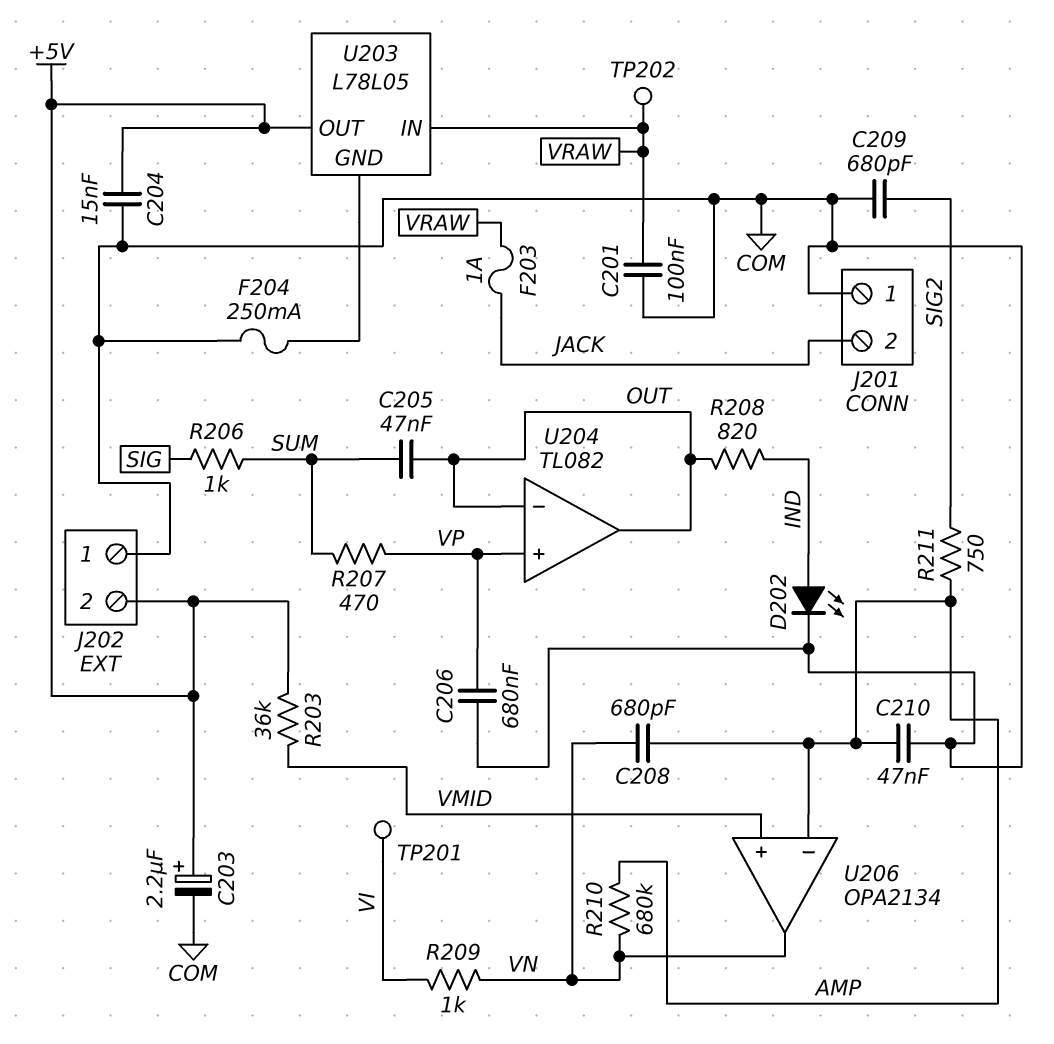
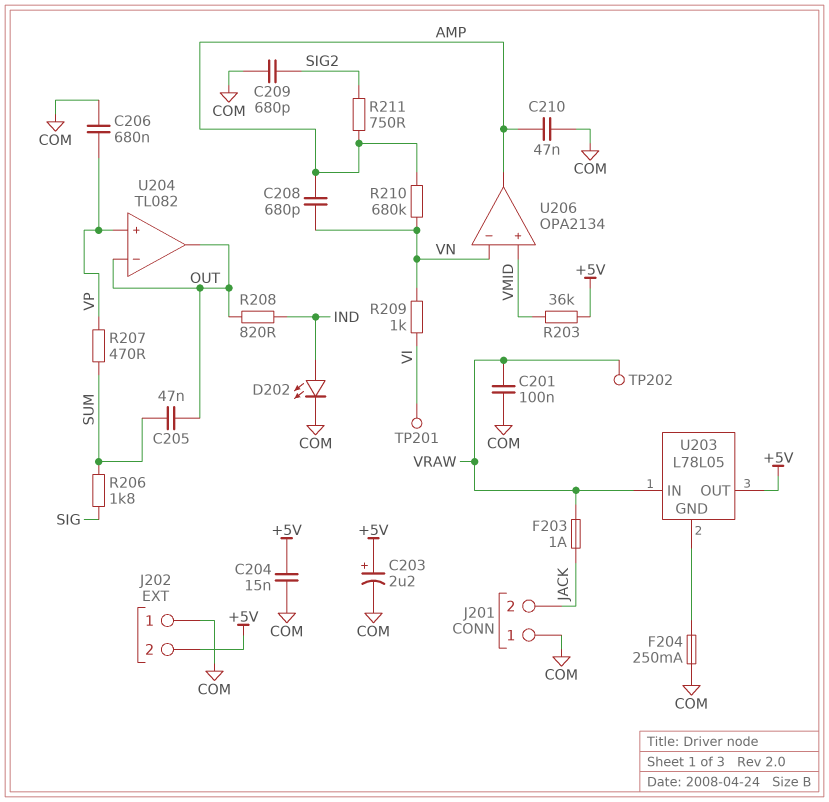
R206: 1k (SIG, SUM) -> 1.8k (SIG, SUM)
U206 pin in-: AMP -> VN
U206 pin out: VN -> AMP

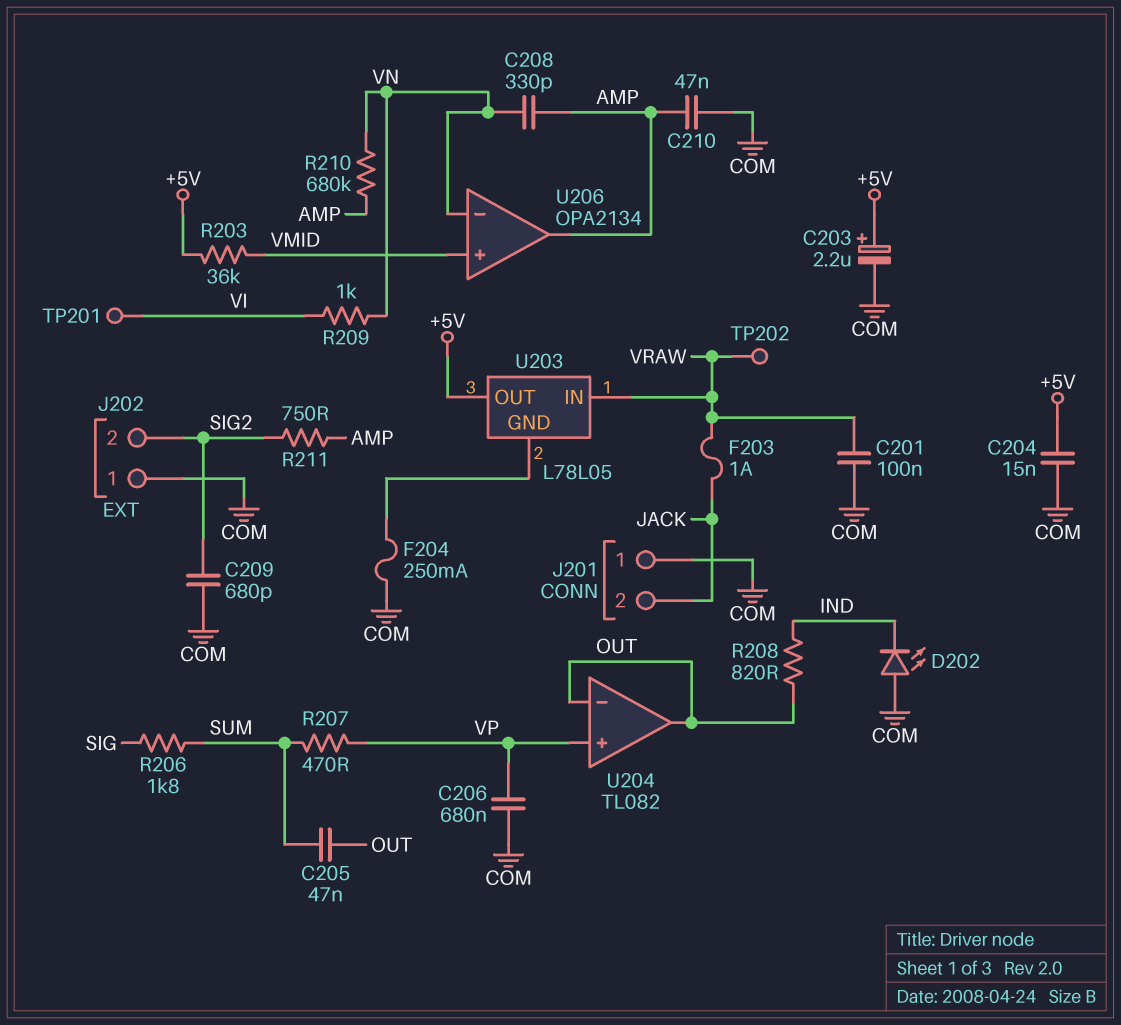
C208: 680pF (AMP, VN) -> 330pF (AMP, VN)
D202: LED (A IND, K COM) -> LED (A COM, K IND)
J202 pin 2: +5V -> SIG2

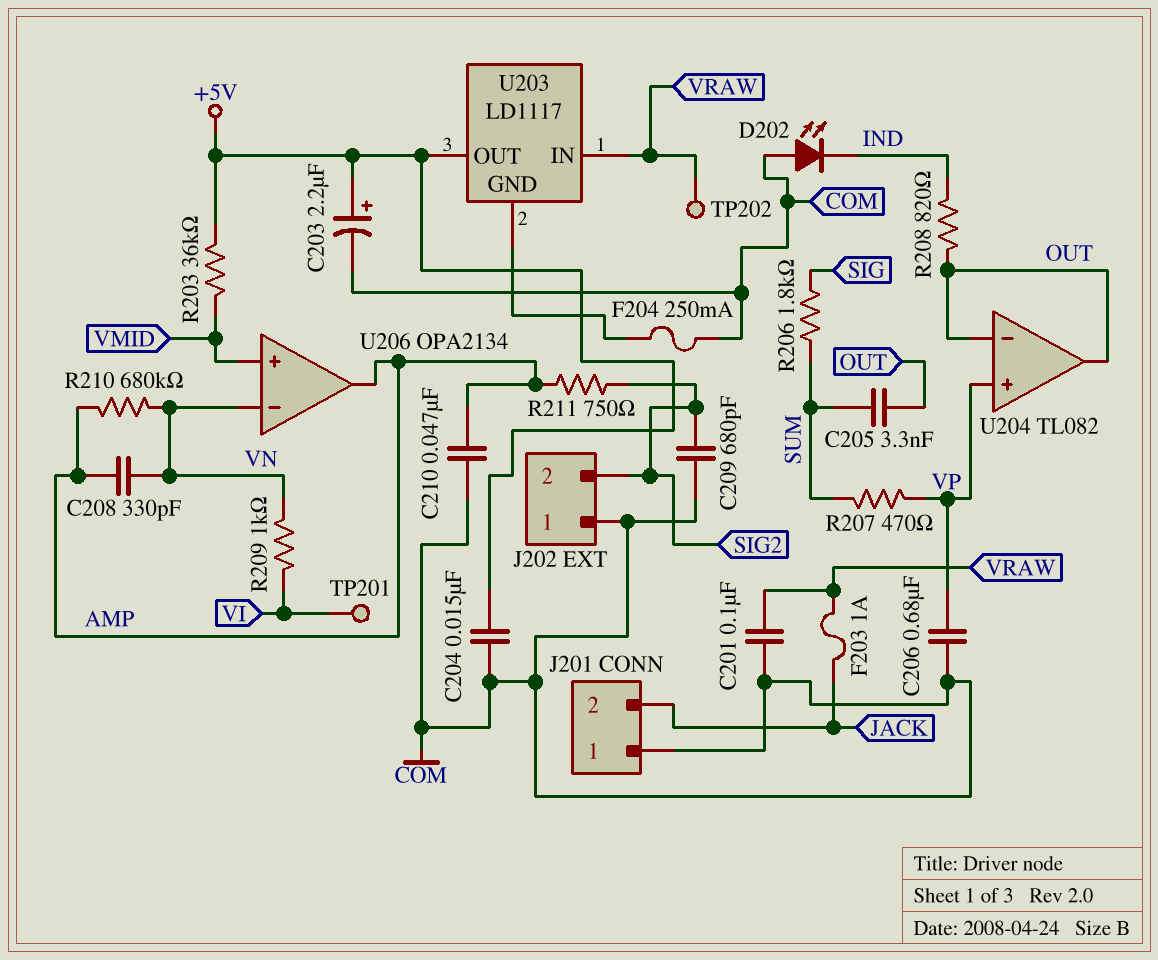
C205: 47nF (OUT, SUM) -> 3.3nF (OUT, SUM)
U203: L78L05 -> LD1117

